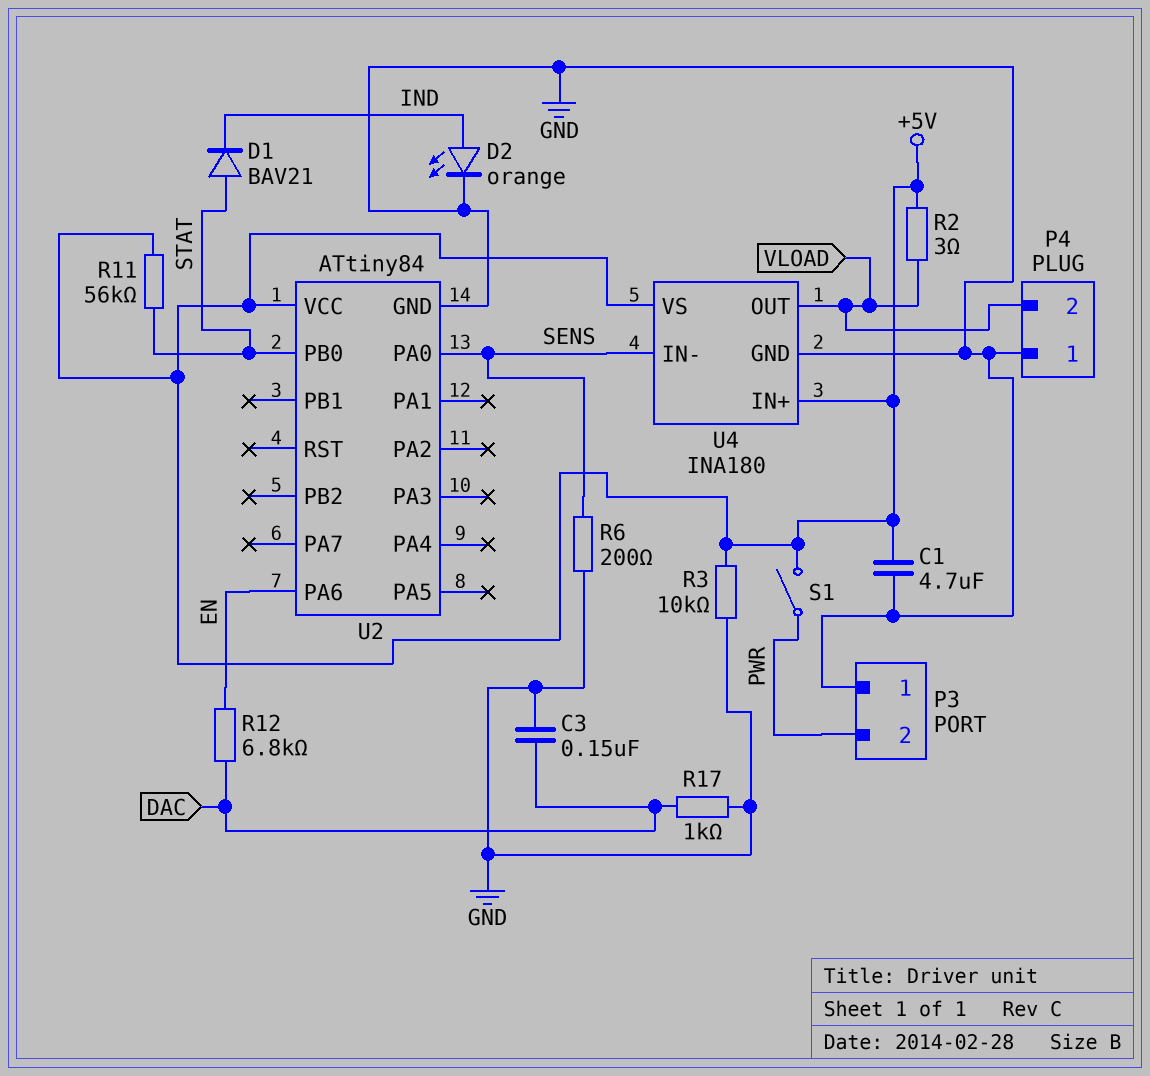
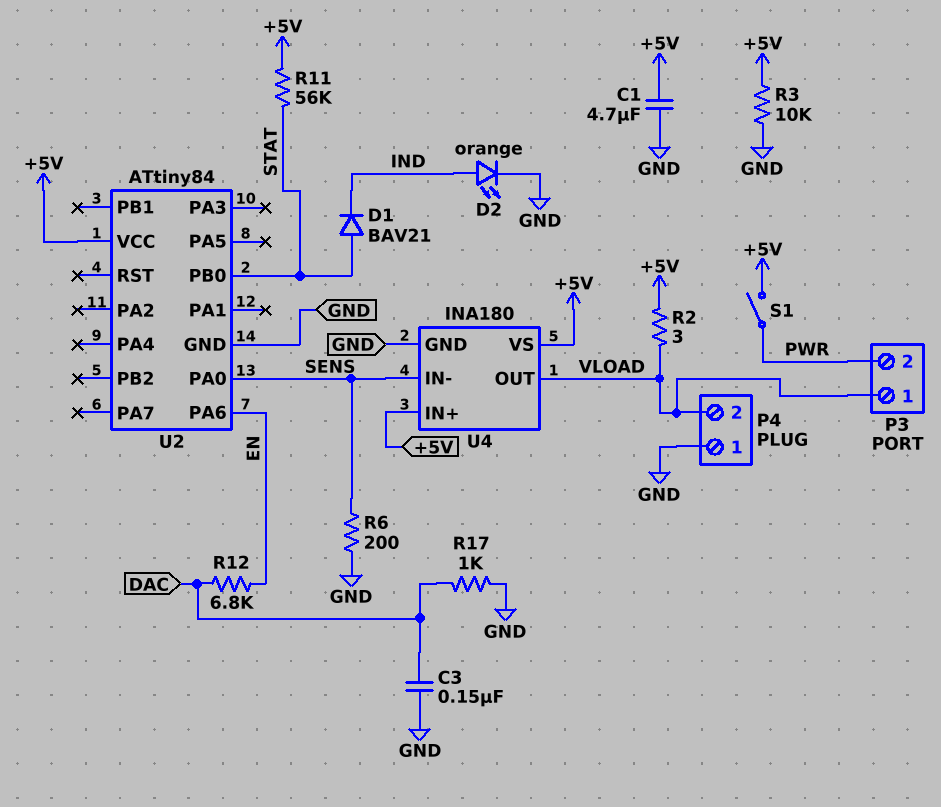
P3 pin 1: GND -> VLOAD

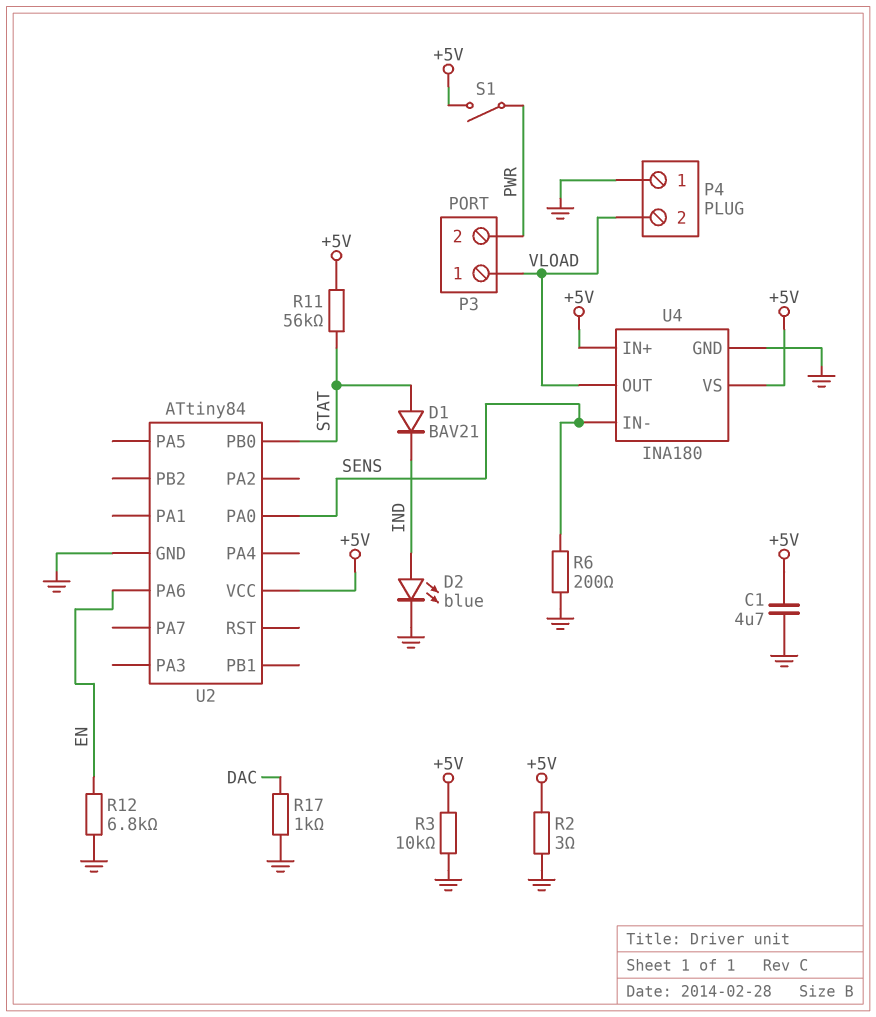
C3: 150nF (DAC, GND) -> none
D2: LED orange (A IND, K GND) -> LED blue (A IND, K GND)
R2: 3 (+5V, VLOAD) -> 3 (+5V, GND)
R12: 6.8k (DAC, EN) -> 6.8k (EN, GND)

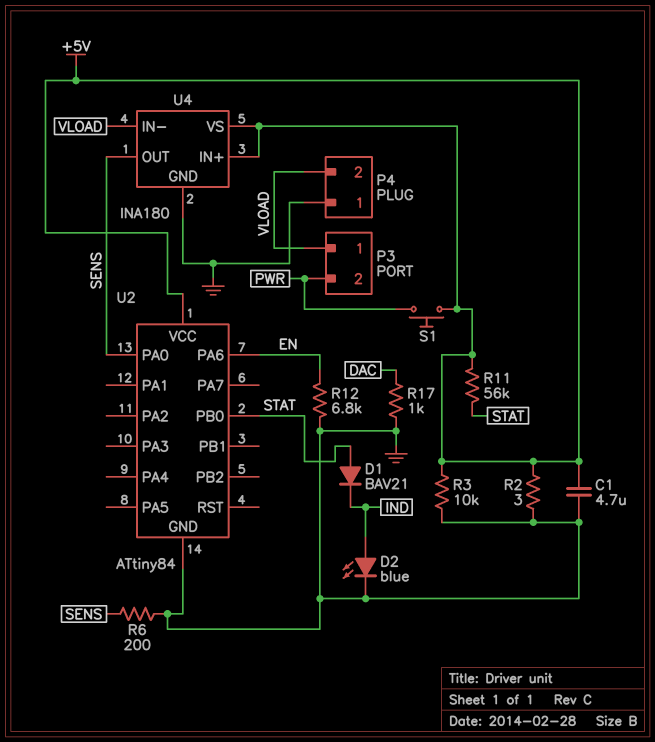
S1: switch (+5V, PWR) -> button (+5V, PWR)
U4 pin IN-: SENS -> VLOAD
U4 pin OUT: VLOAD -> SENS

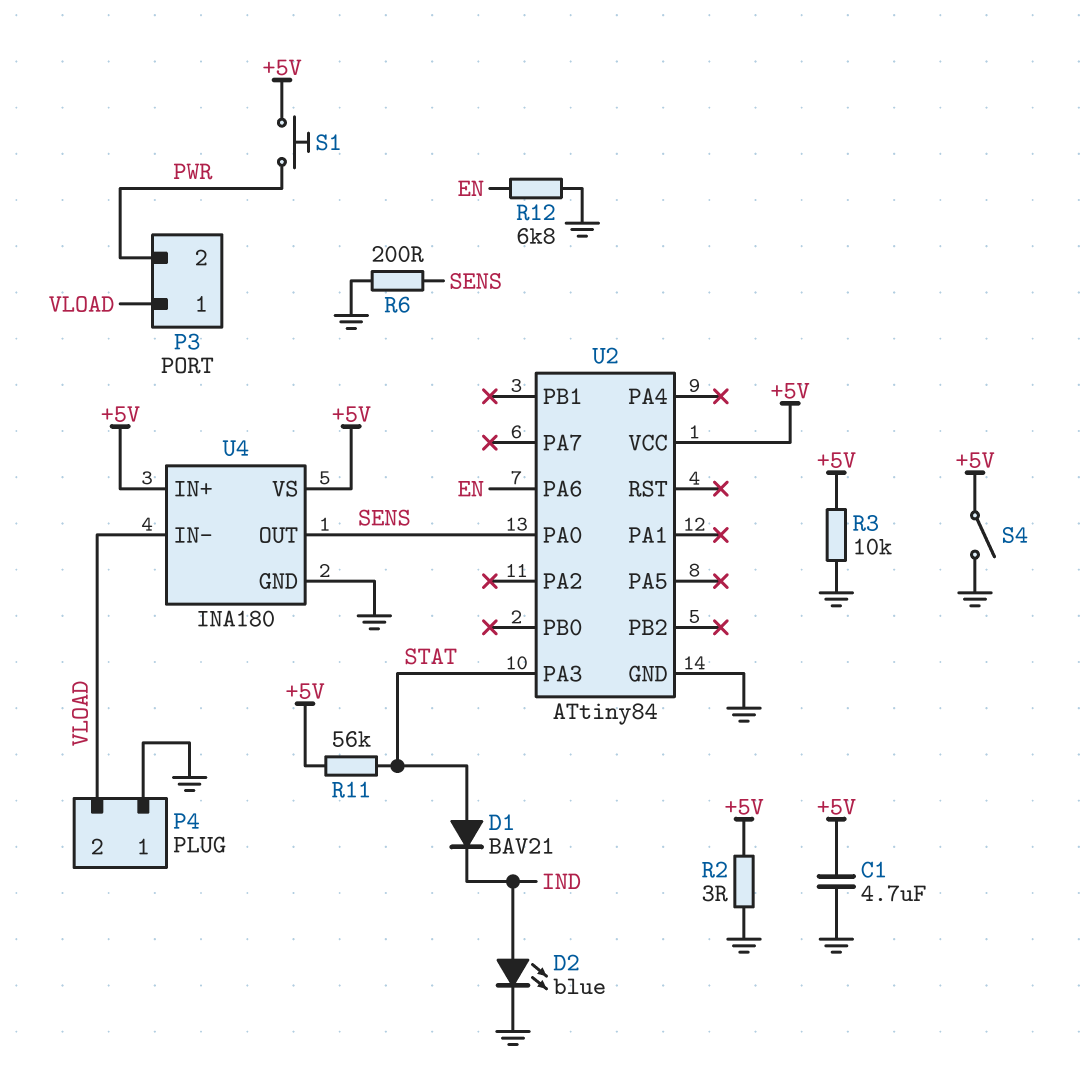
R17: 1k (DAC, GND) -> none
S4: none -> switch (+5V, GND)
U2 pin PA3: none -> STAT
U2 pin PB0: STAT -> none

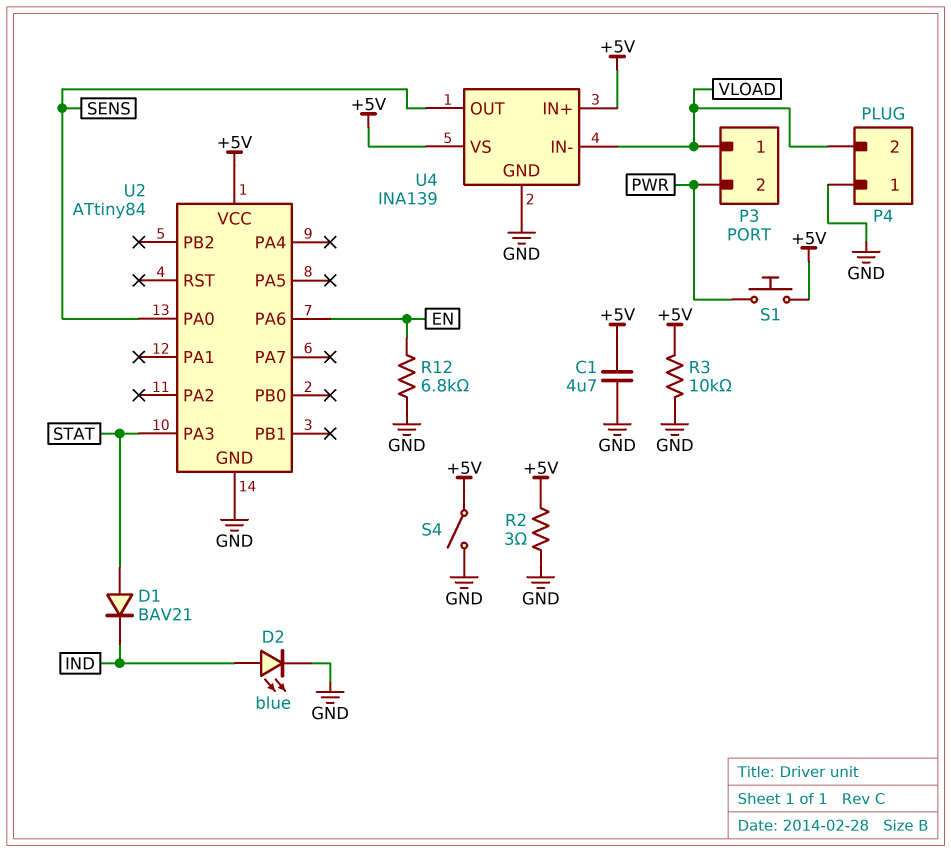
R6: 200 (GND, SENS) -> none
R11: 56k (+5V, STAT) -> none
U4: INA180 -> INA139

